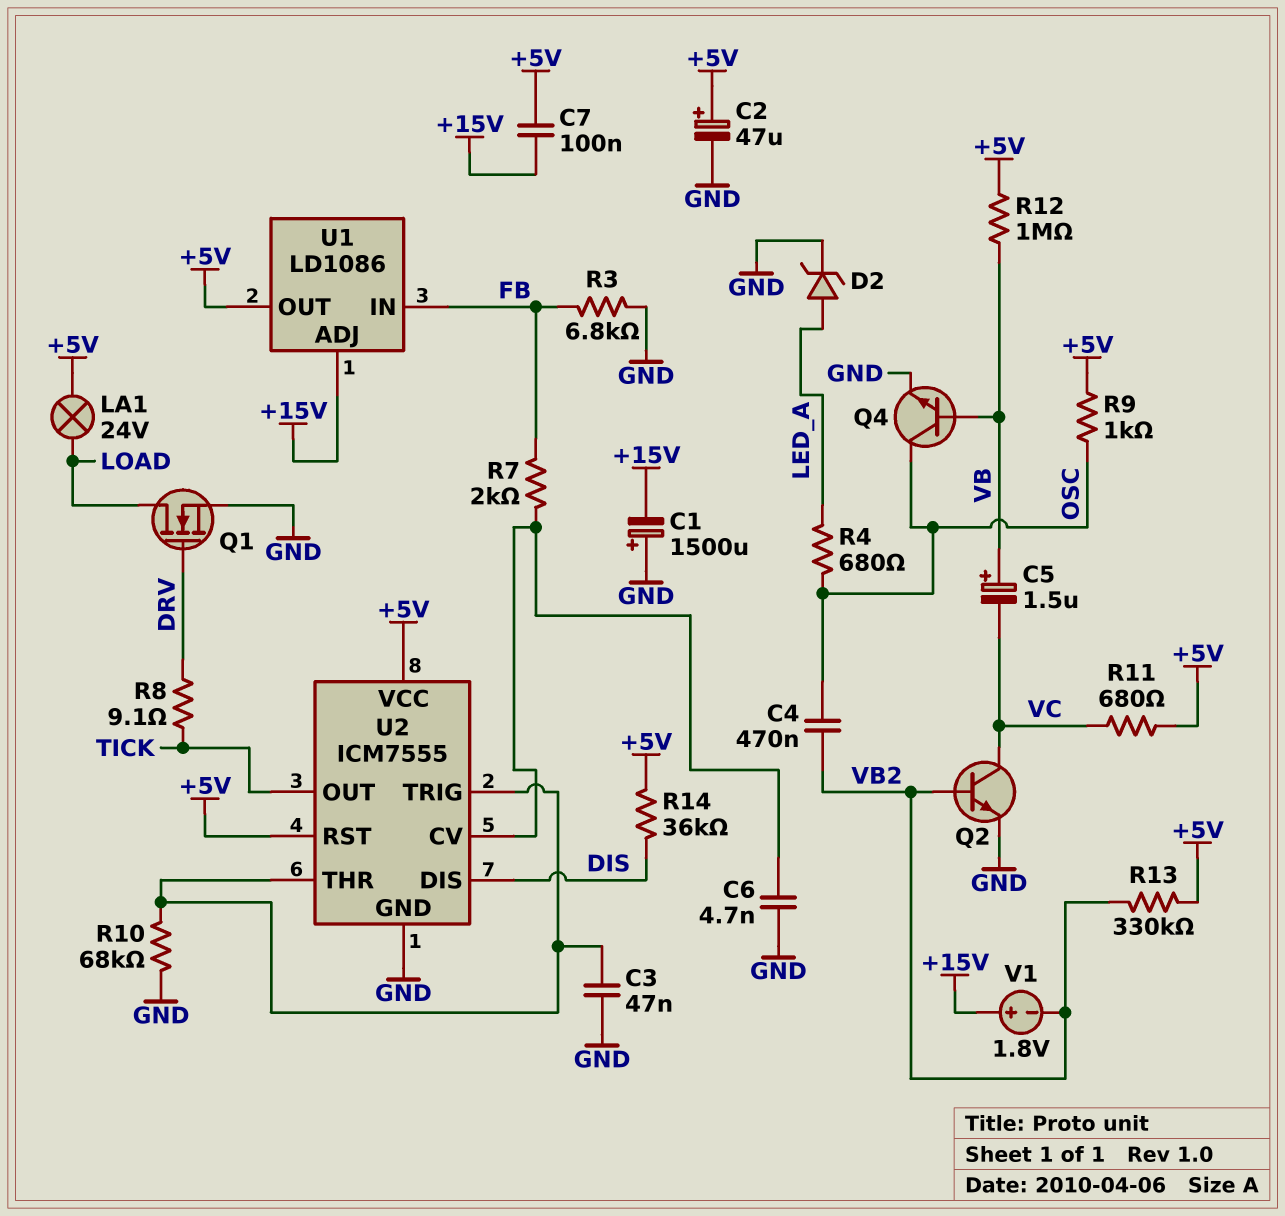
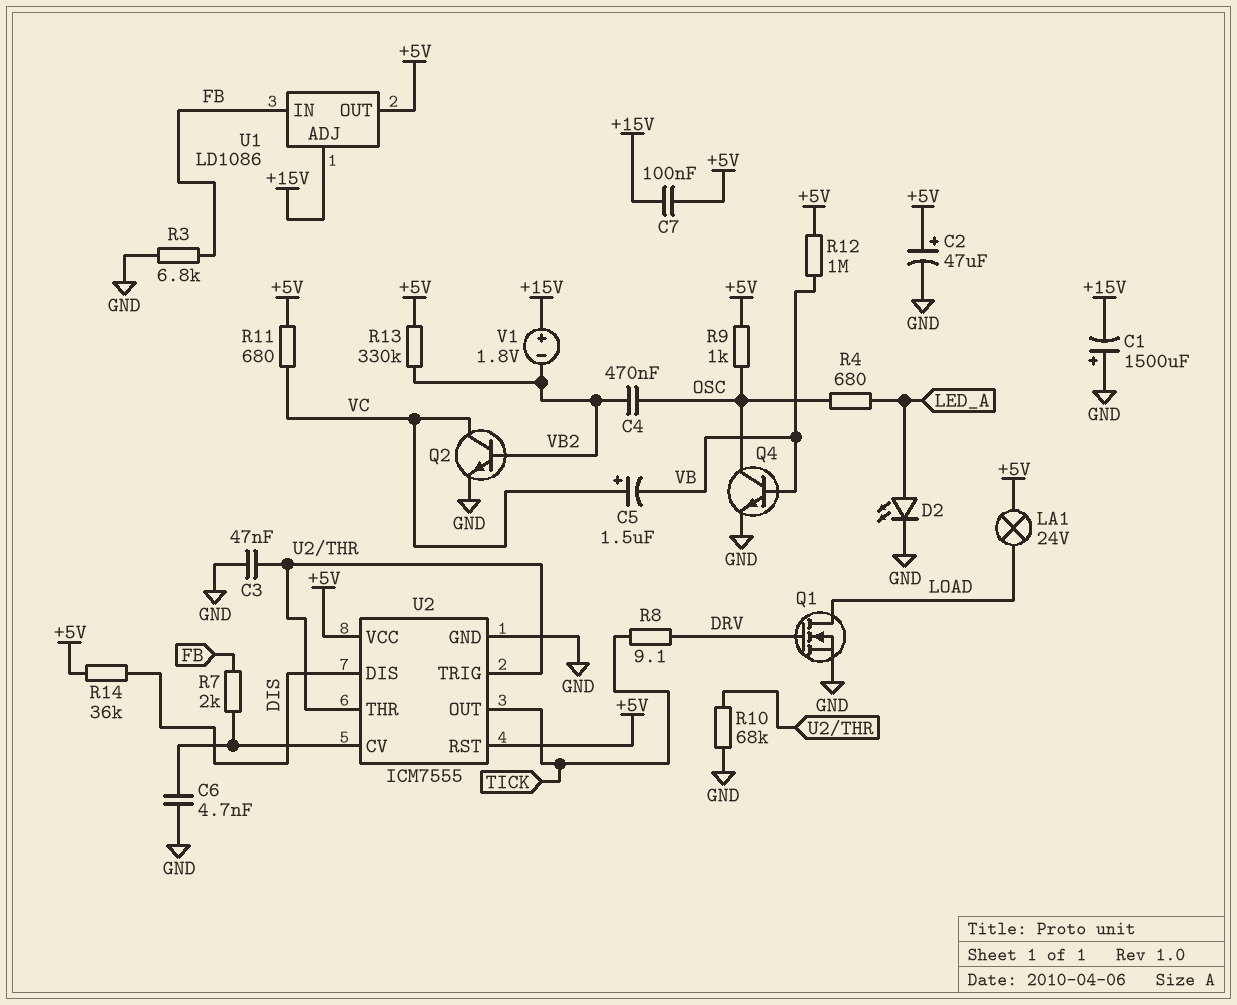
C5: 1.5uF (plus VB, minus VC) -> 1.5uF (plus VC, minus VB)
D2: zener (A LED_A, K GND) -> LED (A LED_A, K GND)

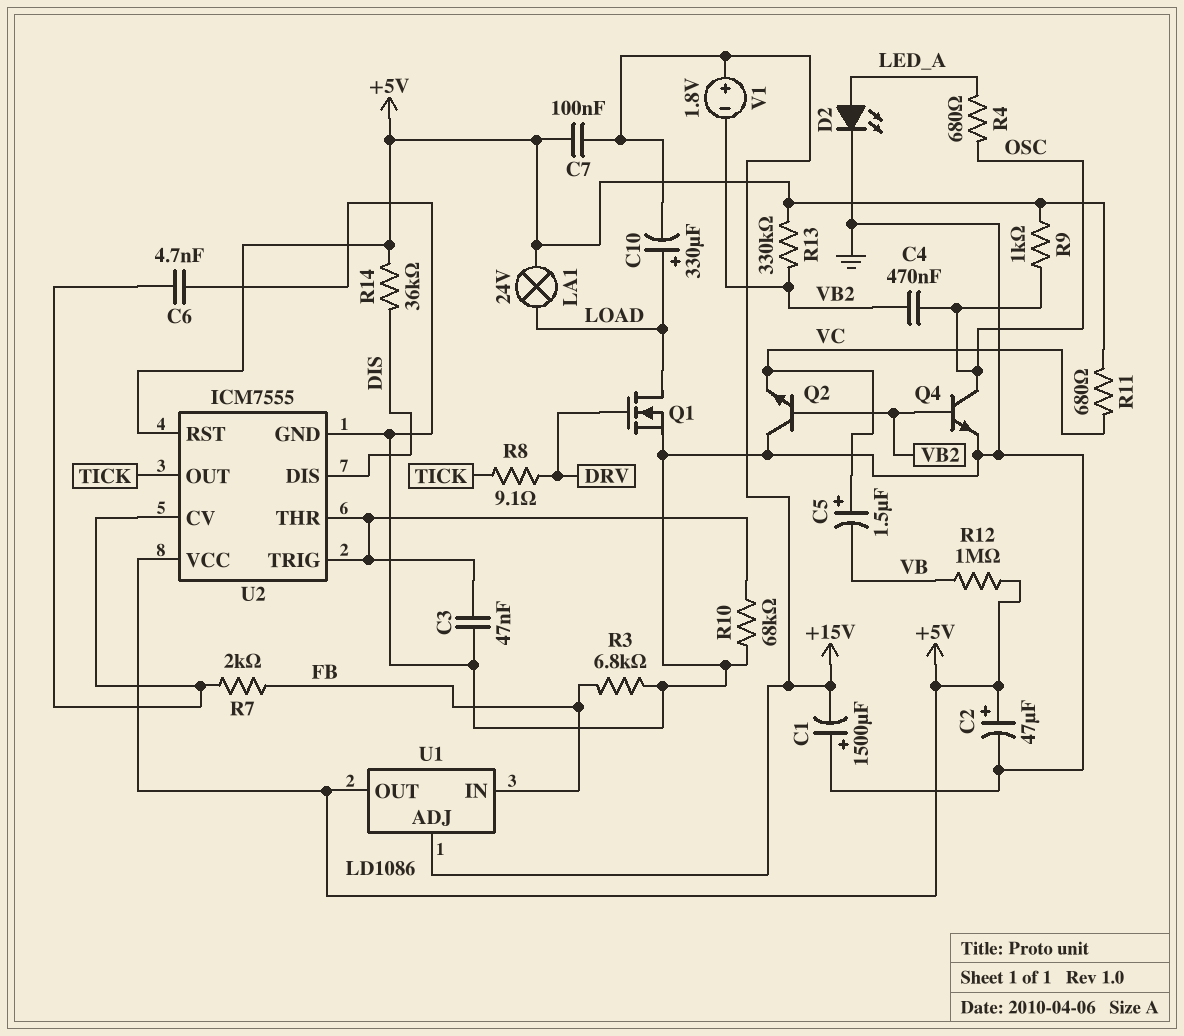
C10: none -> 330uF (plus LOAD, minus +15V)
Q2: NPN (B VB2, C VC, E GND) -> NPN (B VB2, C GND, E VC)
Q4: NPN (B VB, C OSC, E GND) -> NPN (B VB2, C OSC, E GND)

